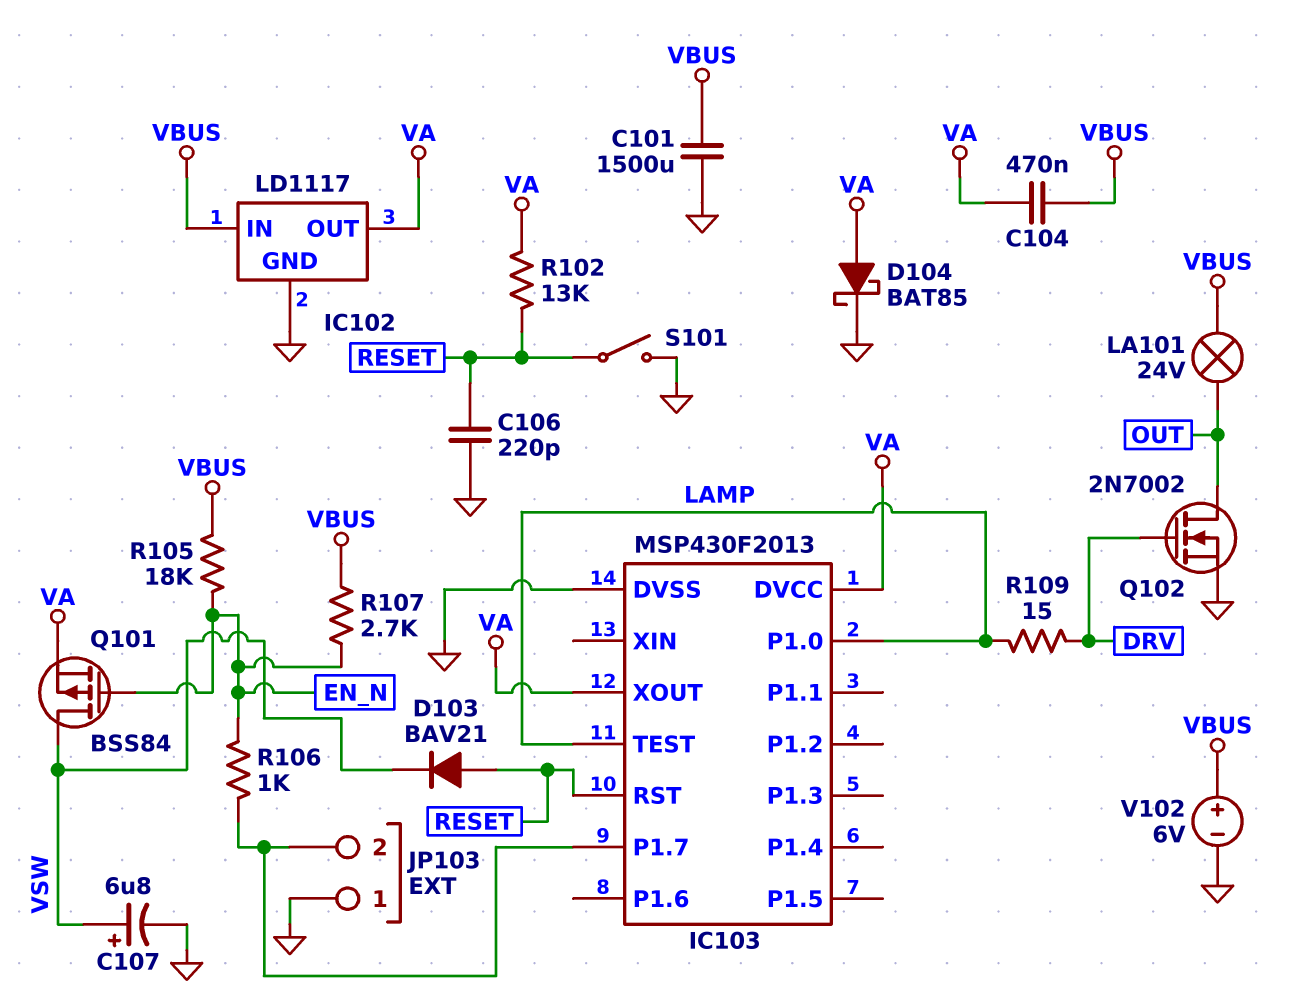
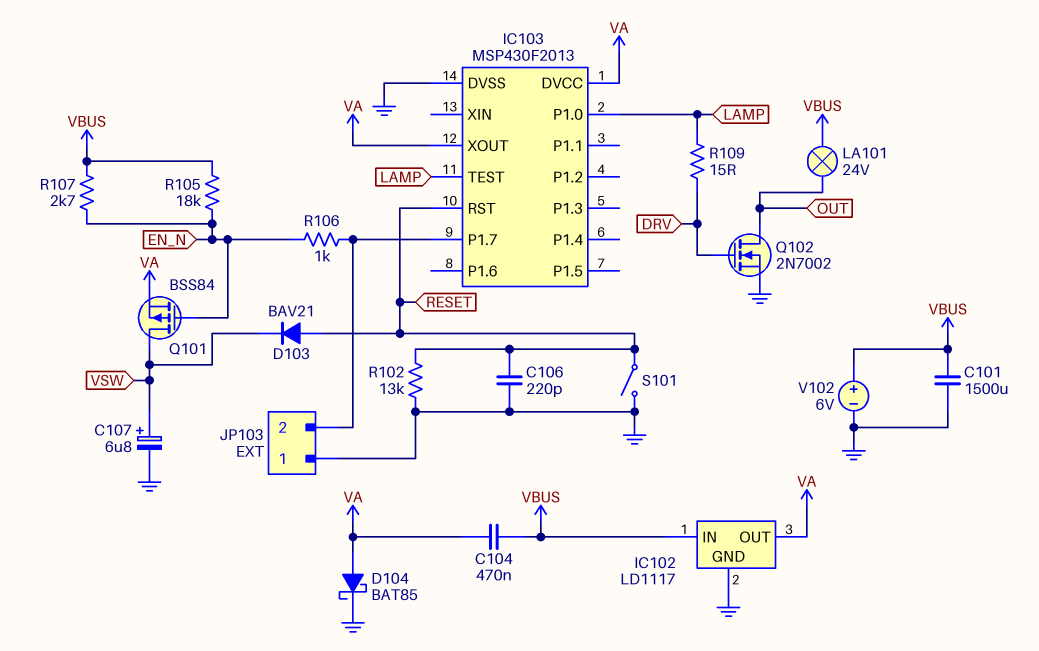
R102: 13k (RESET, VA) -> 13k (GND, RESET)

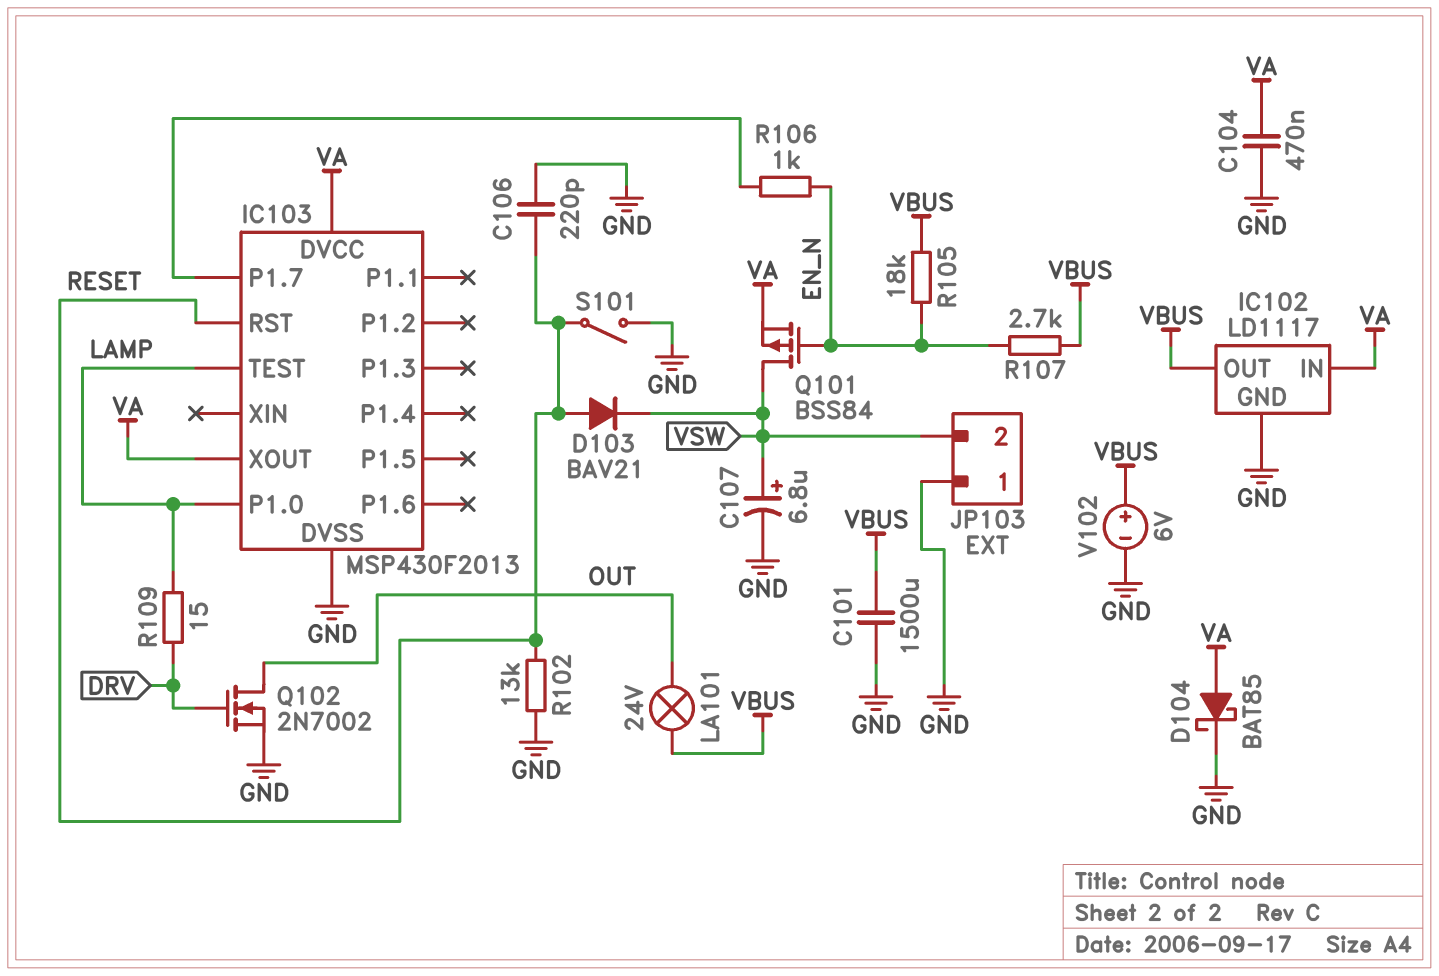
C104: 470nF (VA, VBUS) -> 470nF (GND, VA)
IC102 pin IN: VBUS -> VA
IC102 pin OUT: VA -> VBUS
JP103 pin 2: IC103/P1.7 -> VSW

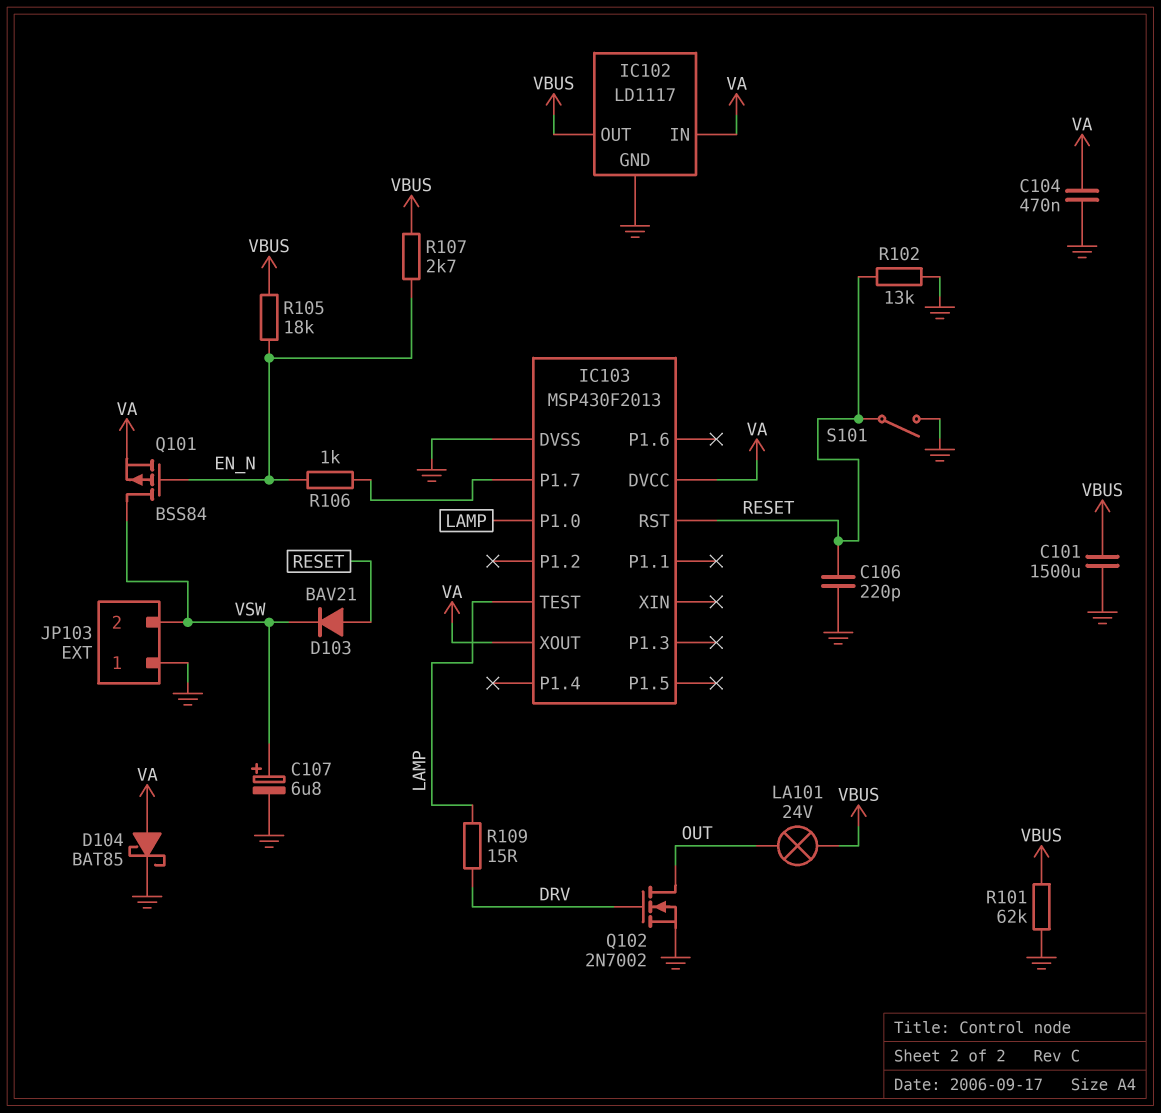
R101: none -> 62k (GND, VBUS)
V102: 6V (plus VBUS, minus GND) -> none

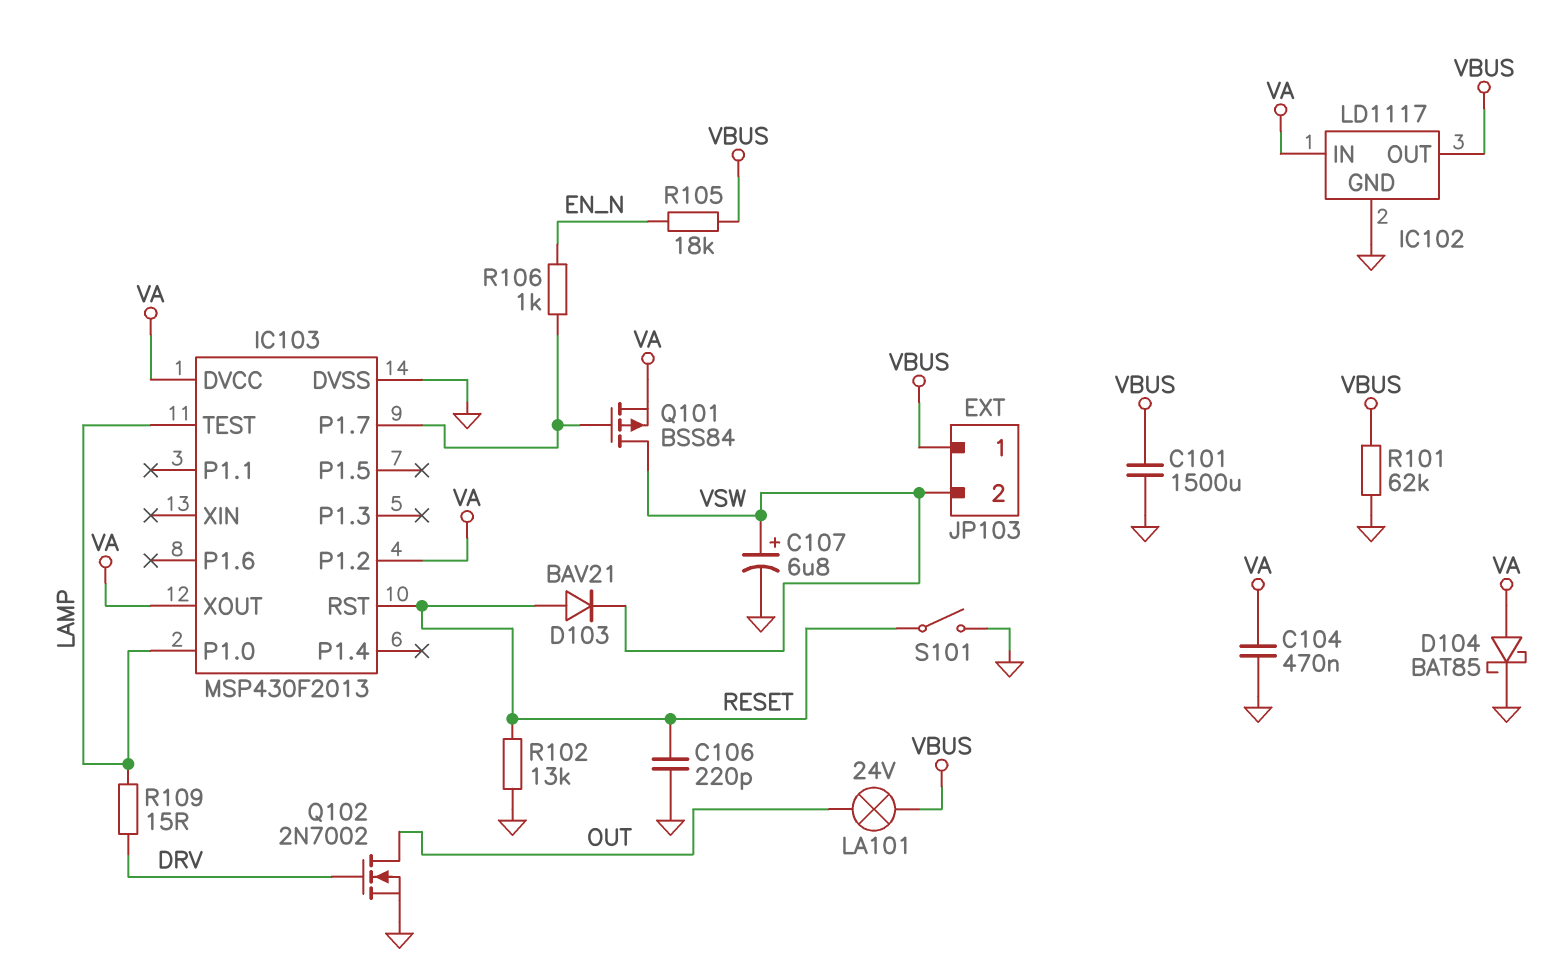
IC103 pin P1.2: none -> VA
JP103 pin 1: GND -> VBUS
Q101: PMOS BSS84 (G EN_N, D VSW, S VA) -> PMOS BSS84 (G IC103/P1.7, D VSW, S VA)
R107: 2.7k (EN_N, VBUS) -> none

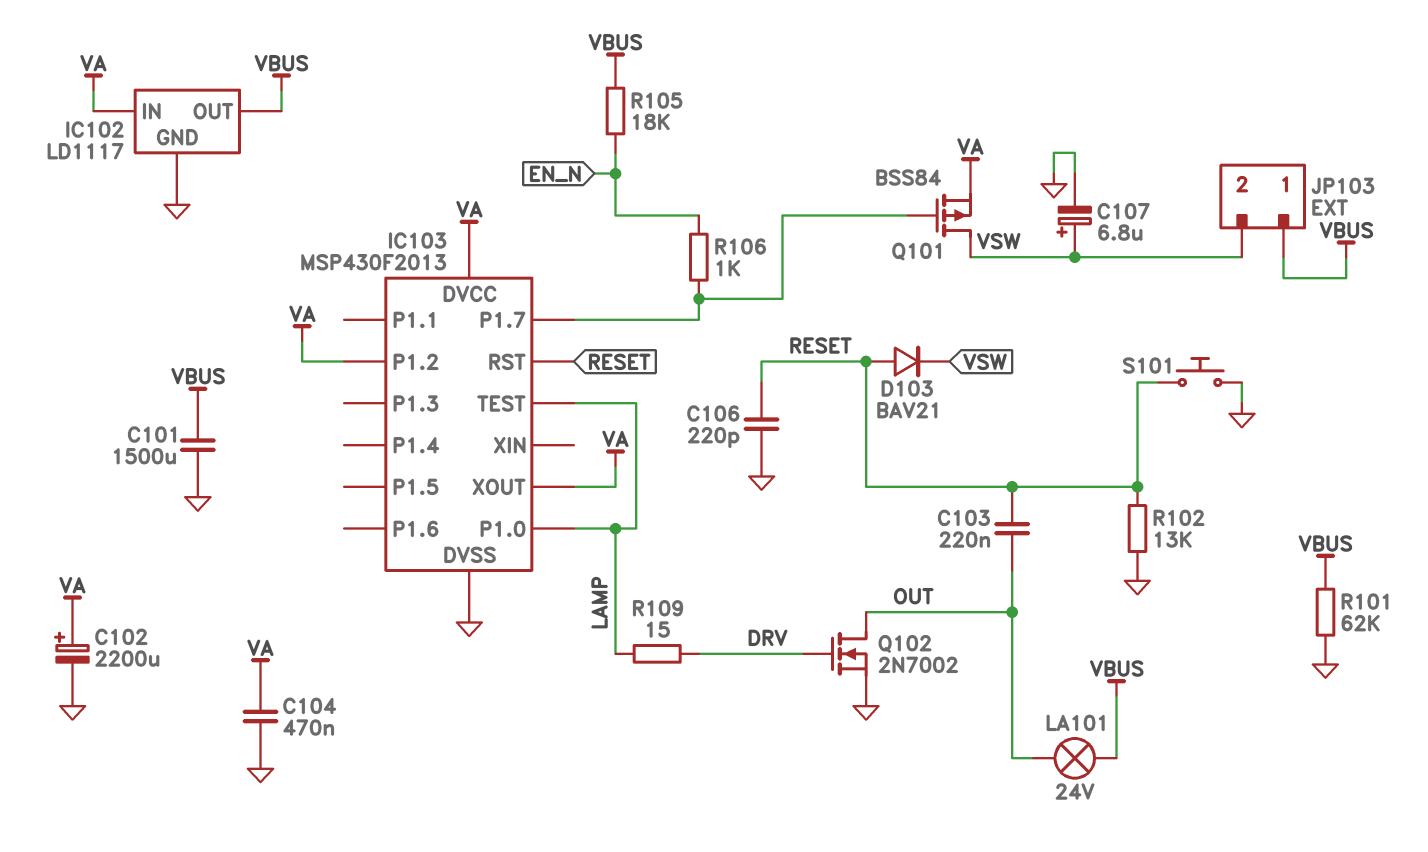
C102: none -> 2200uF (plus VA, minus GND)
C103: none -> 220nF (OUT, RESET)
D104: schottky BAT85 (A VA, K GND) -> none
S101: switch (GND, RESET) -> button (GND, RESET)

